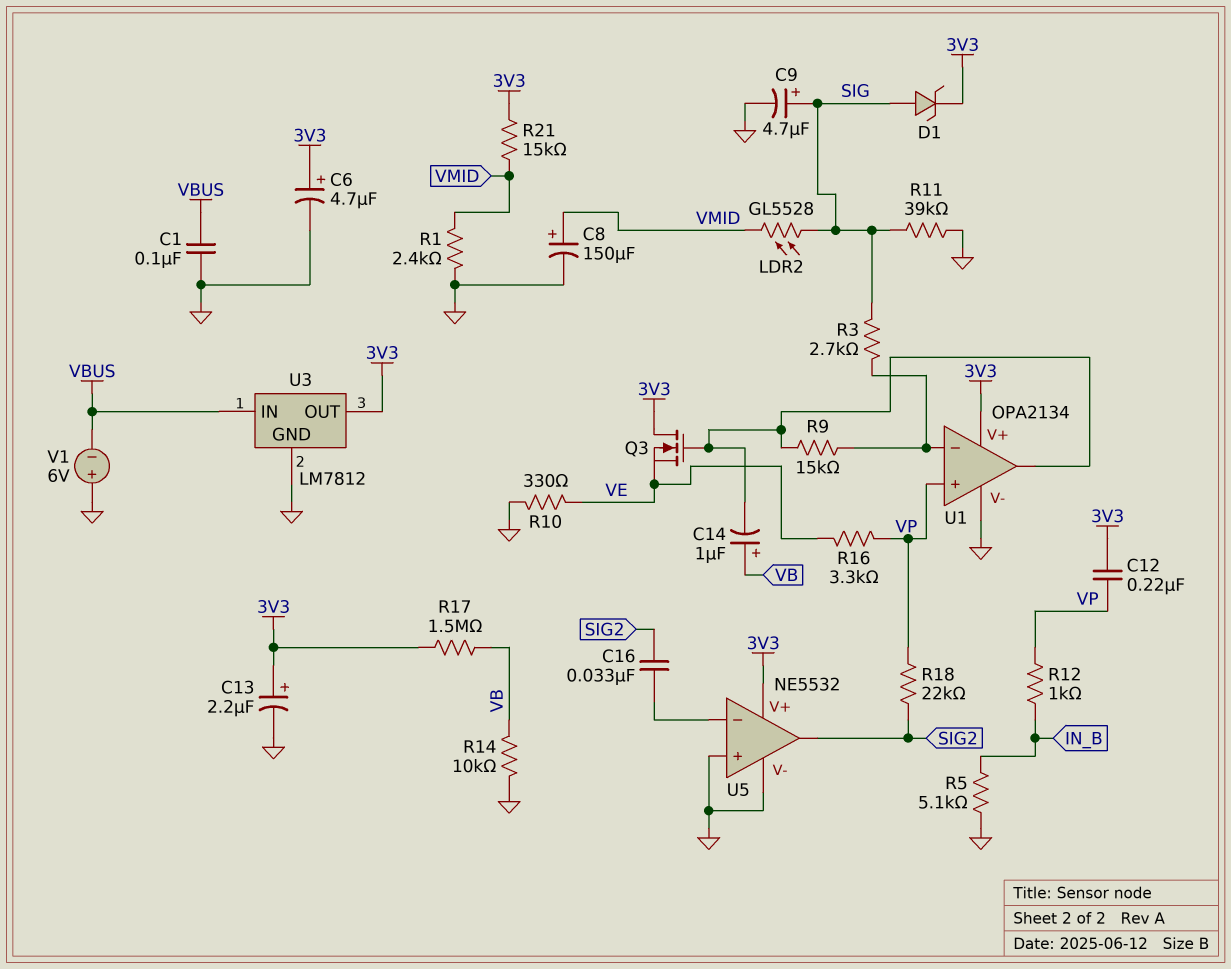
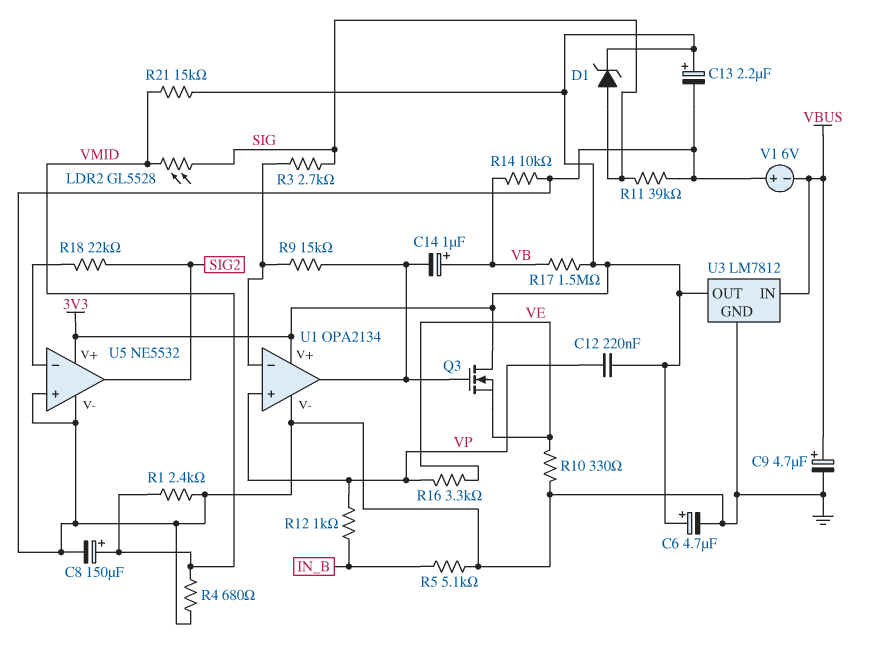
C1: 100nF (GND, VBUS) -> none
C9: 4.7uF (plus SIG, minus GND) -> 4.7uF (plus VBUS, minus GND)
C16: 33nF (SIG2, U5/in-) -> none
R4: none -> 680 (GND, VMID)
R18: 22k (SIG2, VP) -> 22k (SIG2, U5/in-)

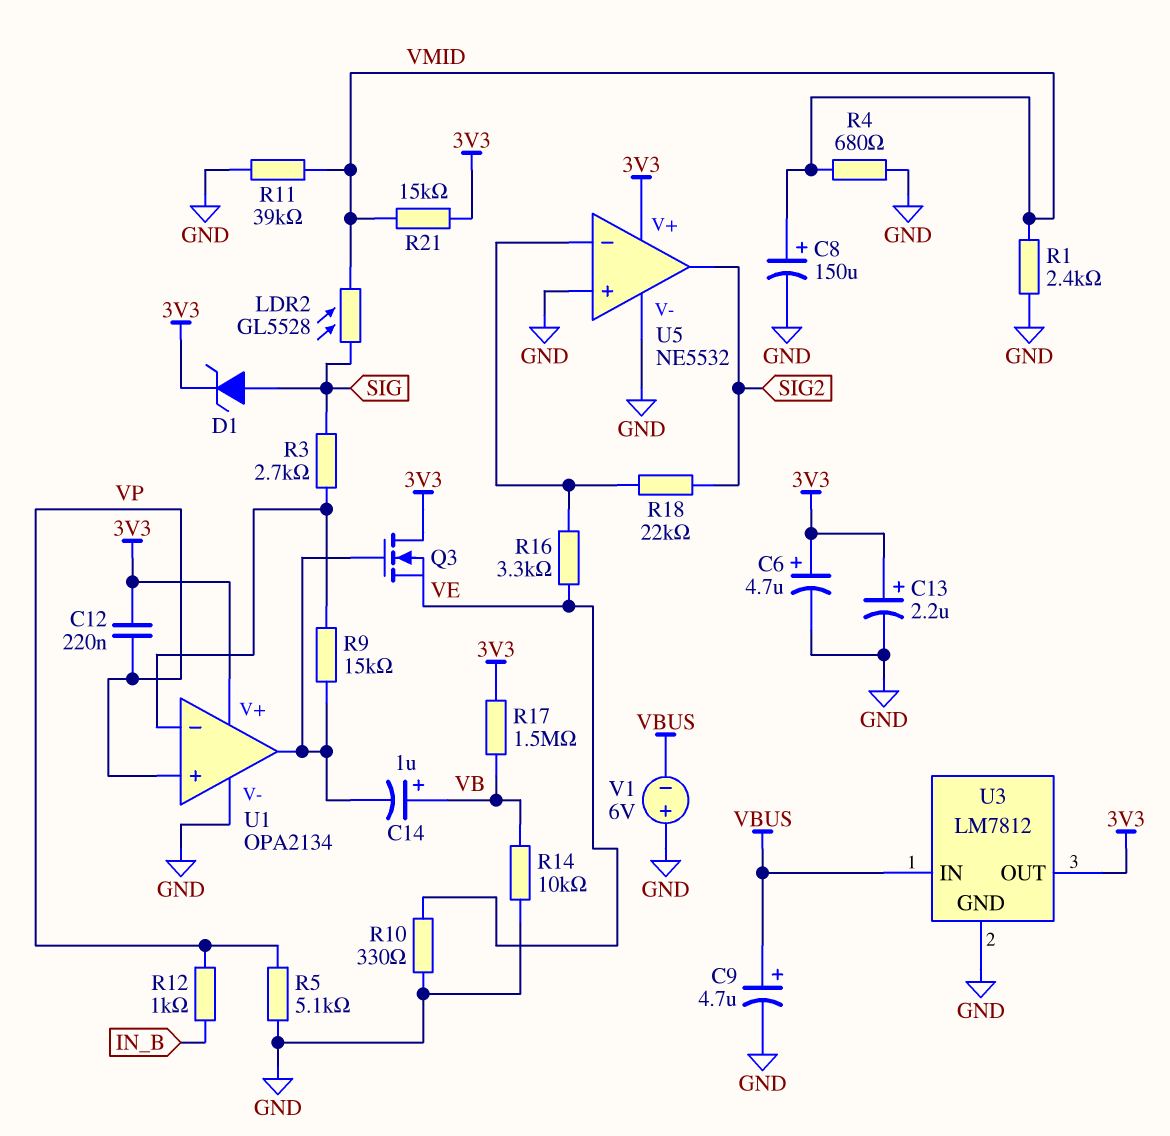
R5: 5.1k (GND, IN_B) -> 5.1k (GND, VP)
R11: 39k (GND, SIG) -> 39k (GND, VMID)
R16: 3.3k (VE, VP) -> 3.3k (U5/in-, VE)

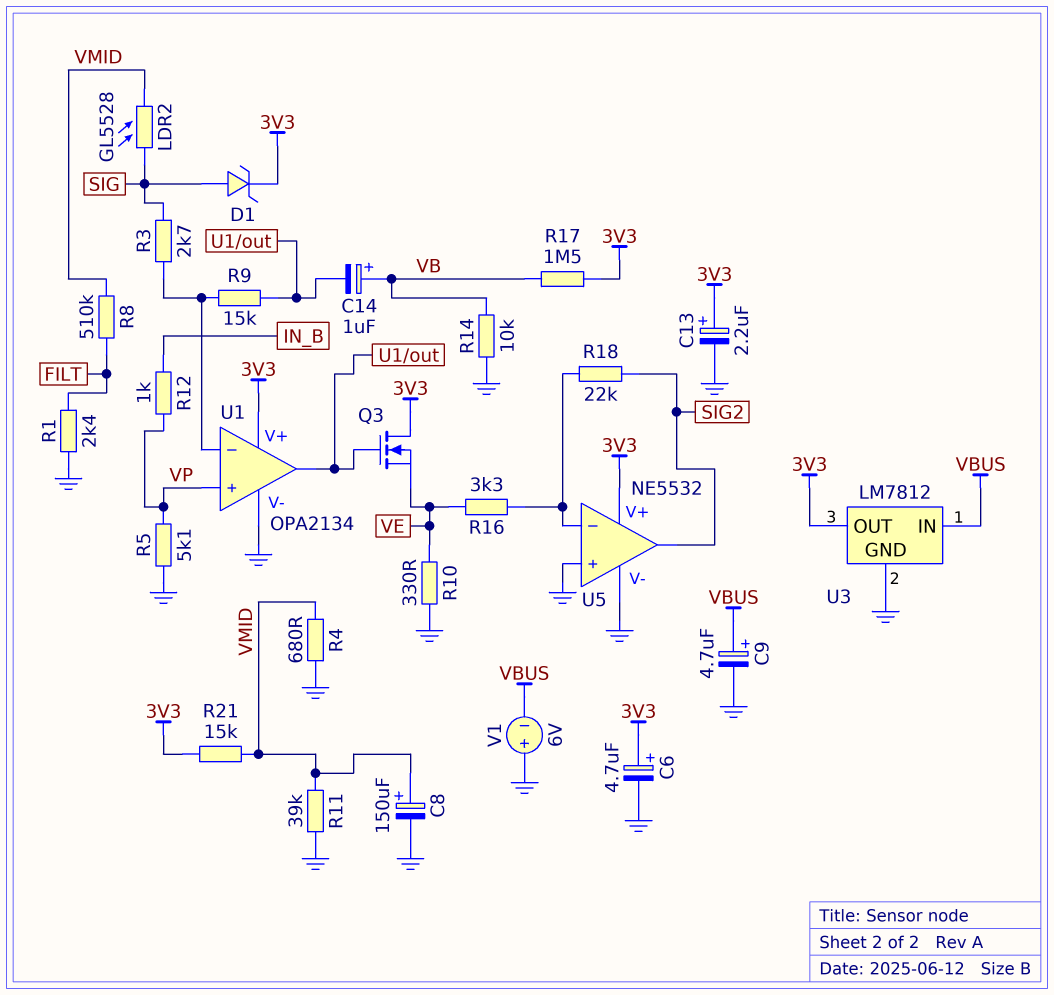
C12: 220nF (3V3, VP) -> none
R1: 2.4k (GND, VMID) -> 2.4k (FILT, GND)
R8: none -> 510k (FILT, VMID)

